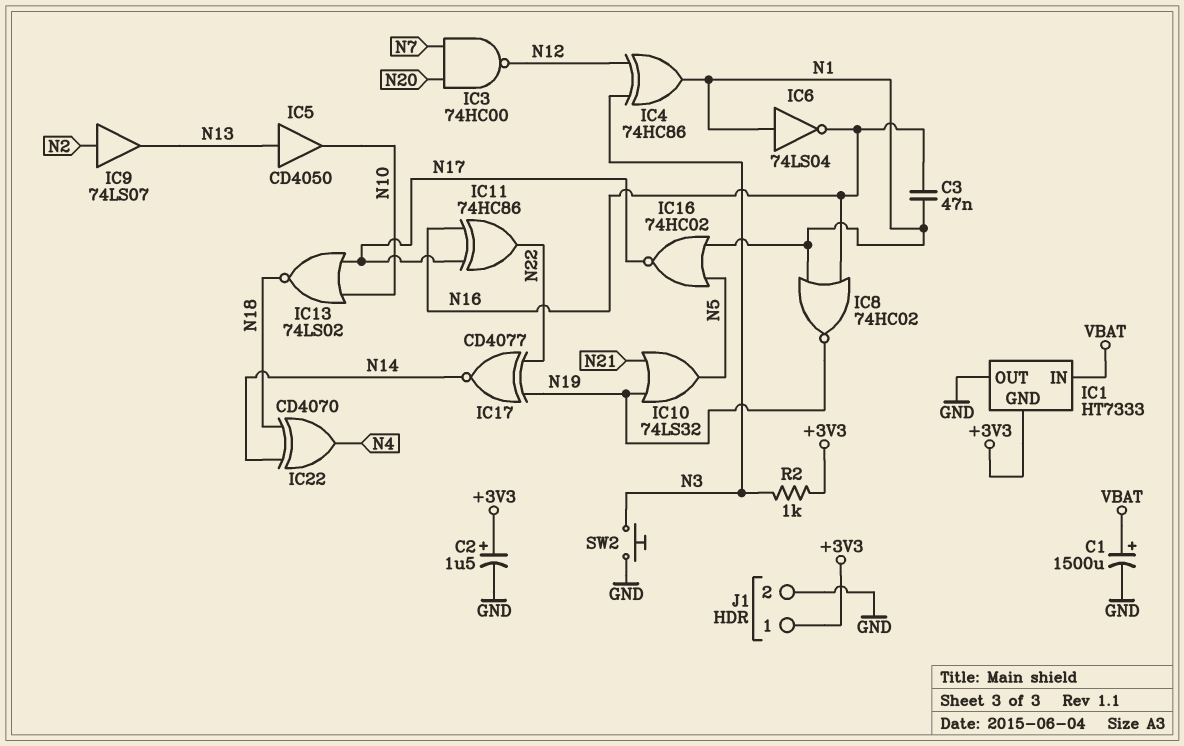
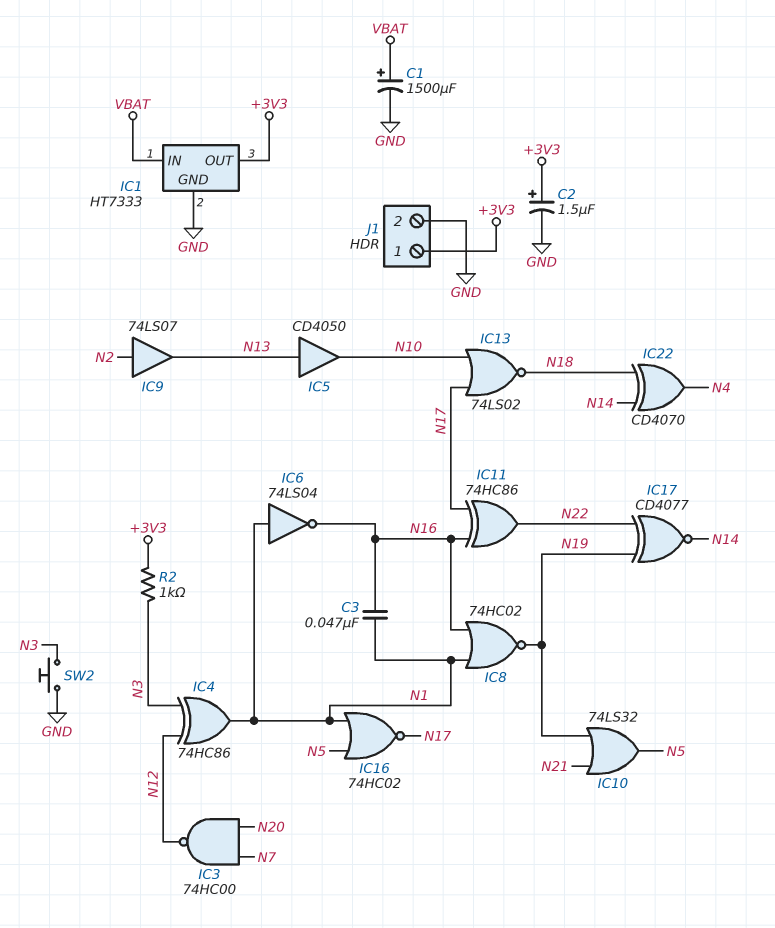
IC1 pin GND: +3V3 -> GND
IC1 pin OUT: GND -> +3V3

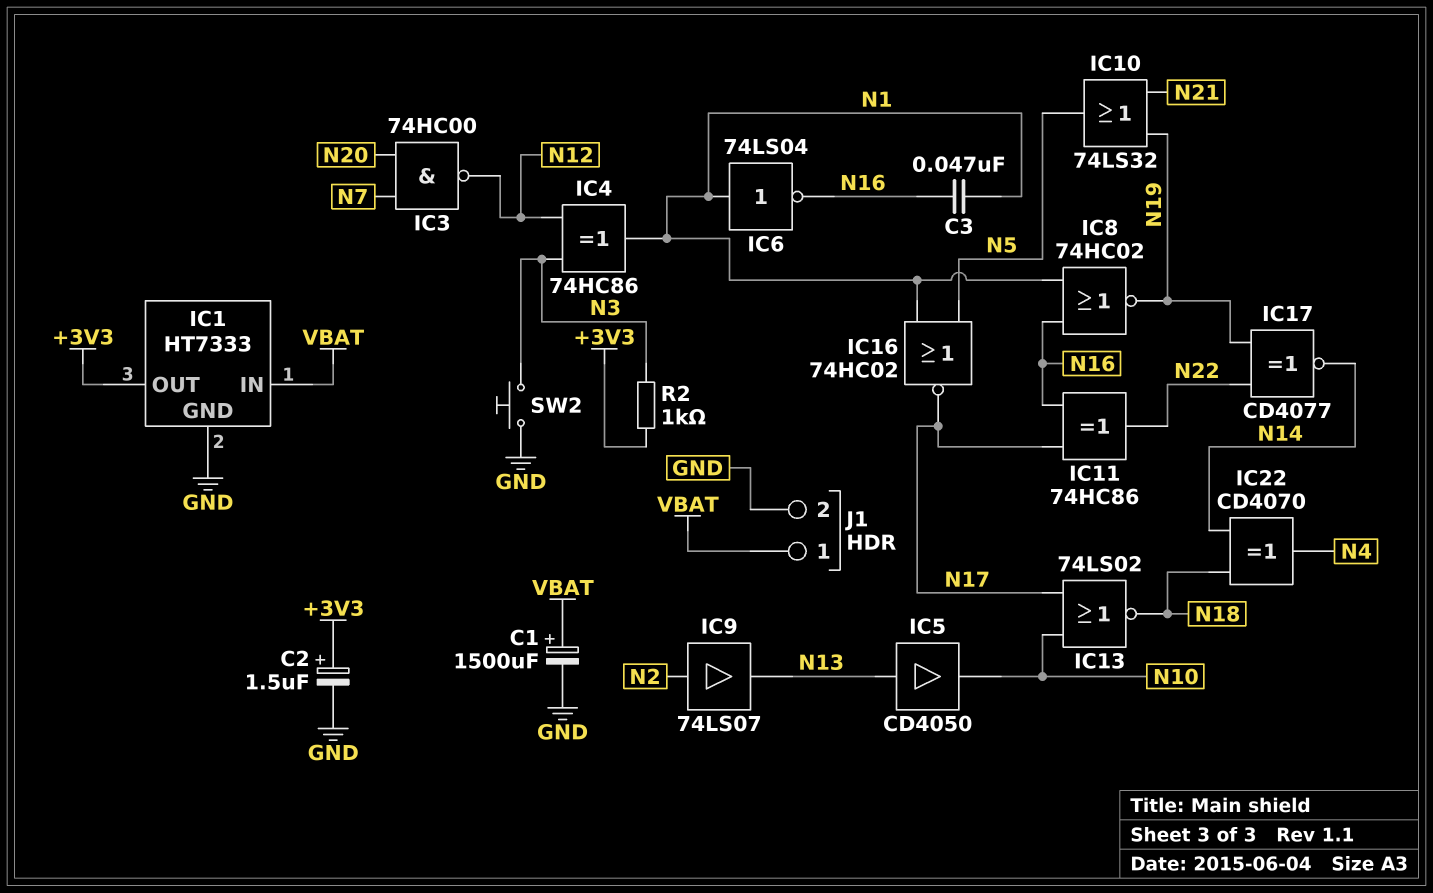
J1 pin 1: +3V3 -> VBAT

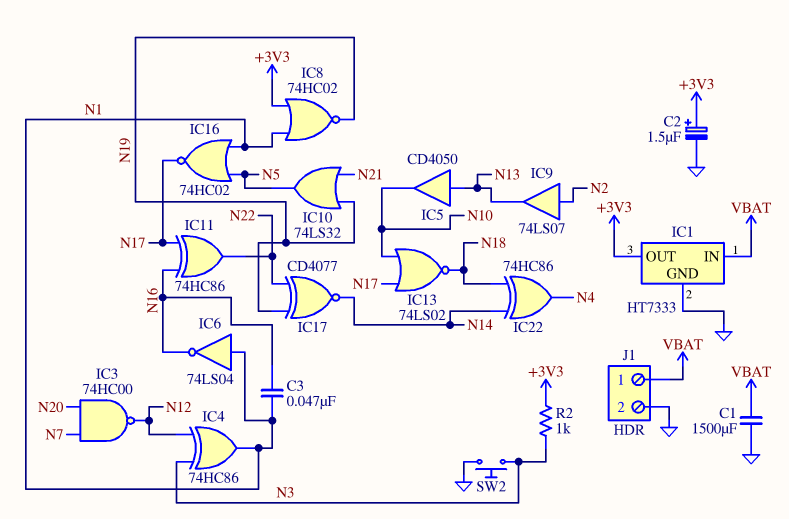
C1: 1500uF (plus VBAT, minus GND) -> 1500uF (GND, VBAT)
IC8: NOR 74HC02 (in N1, in N16, out N19) -> NOR 74HC02 (in +3V3, in N1, out N19)
IC22: XOR CD4070 (in N14, in N18, out N4) -> XOR 74HC86 (in N14, in N18, out N4)

